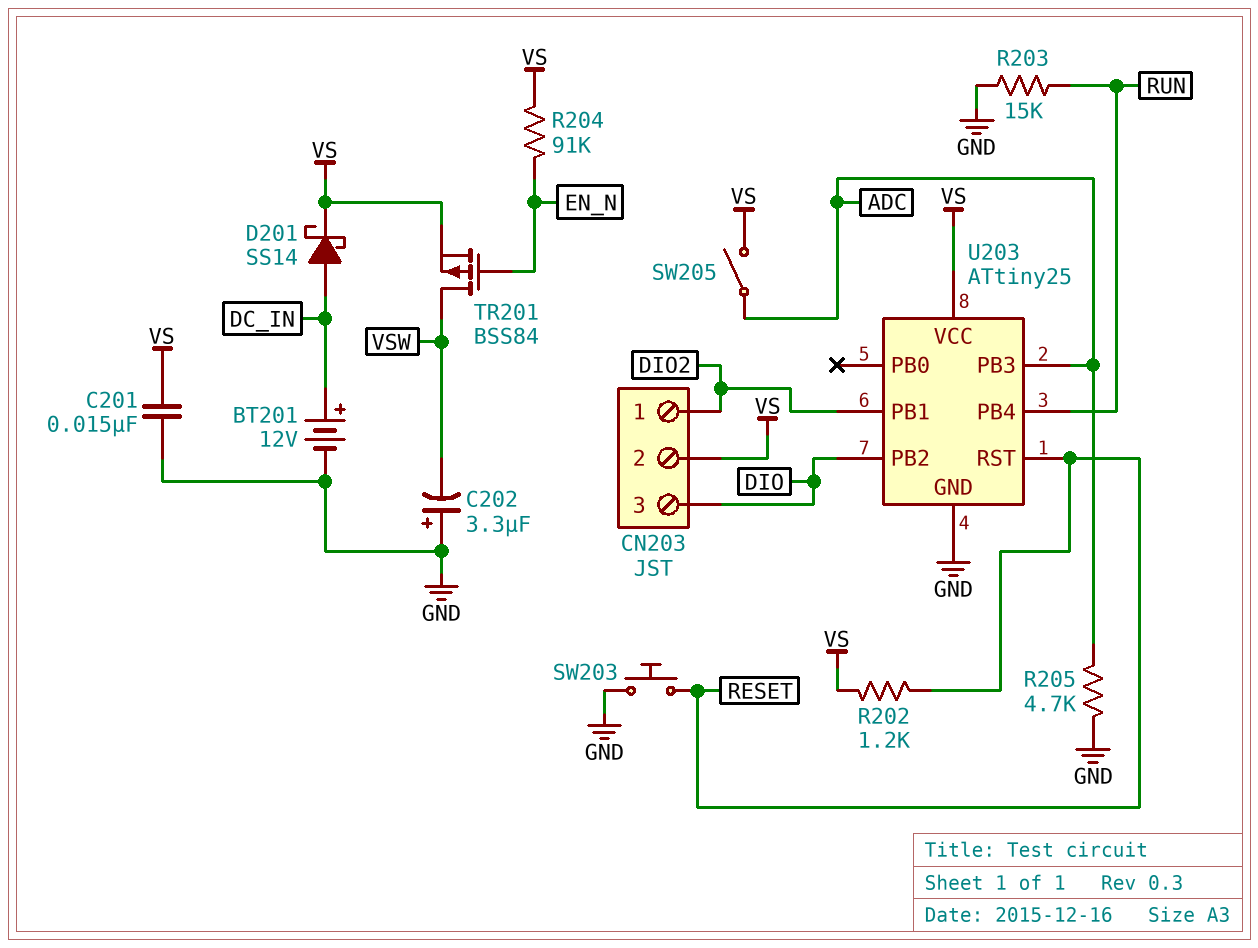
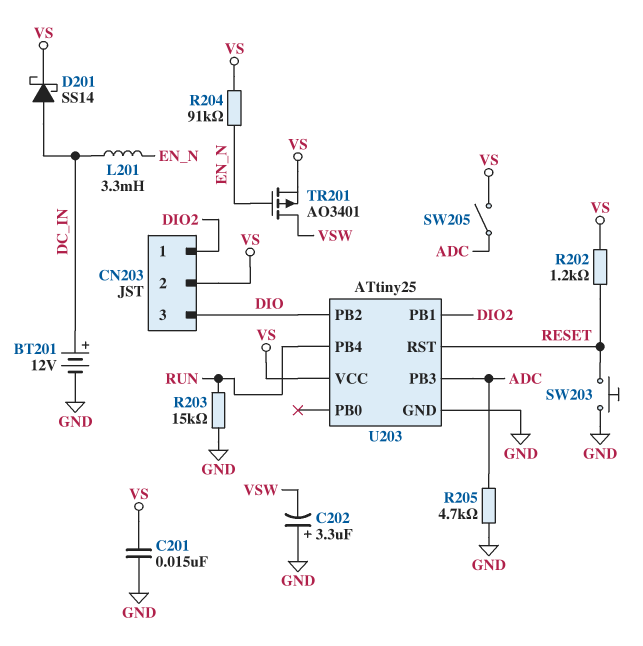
L201: none -> 3.3mH (DC_IN, EN_N)
TR201: PMOS BSS84 (G EN_N, D VSW, S VS) -> PMOS AO3401 (G EN_N, D VSW, S VS)

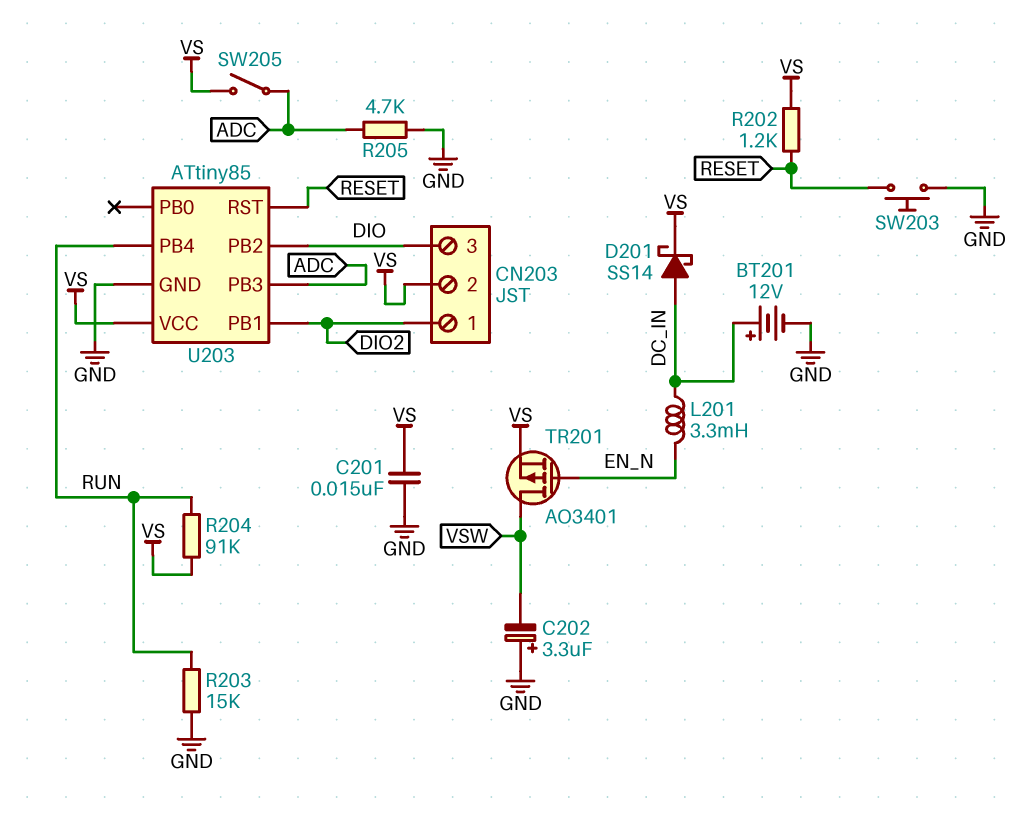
R204: 91k (EN_N, VS) -> 91k (RUN, VS)
U203: ATtiny25 -> ATtiny85

